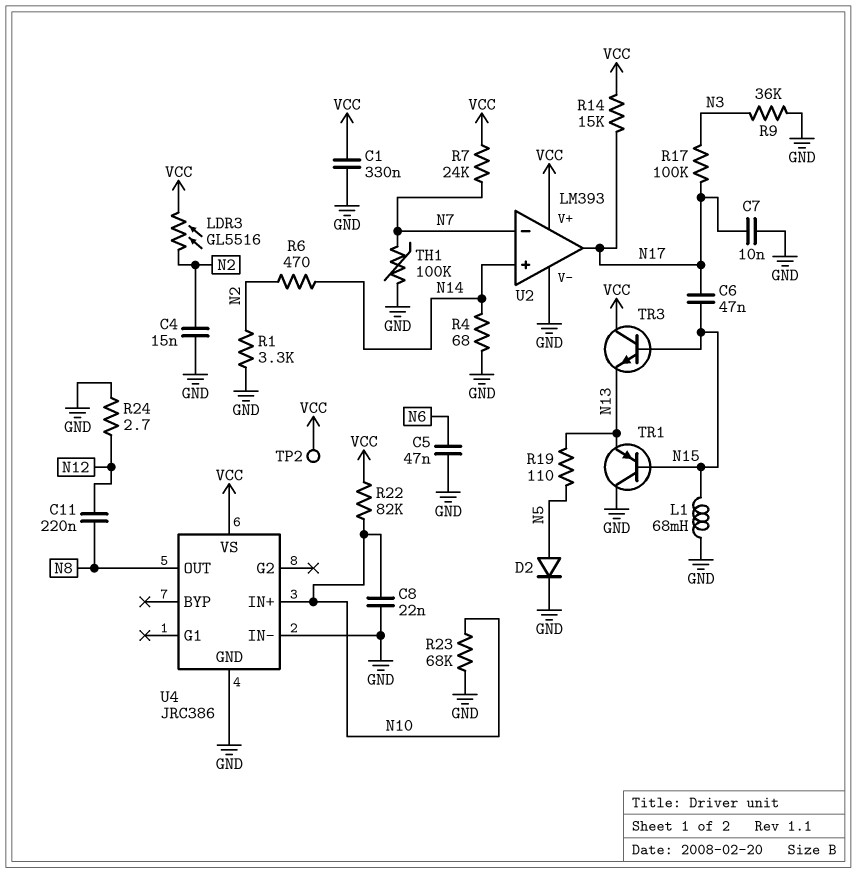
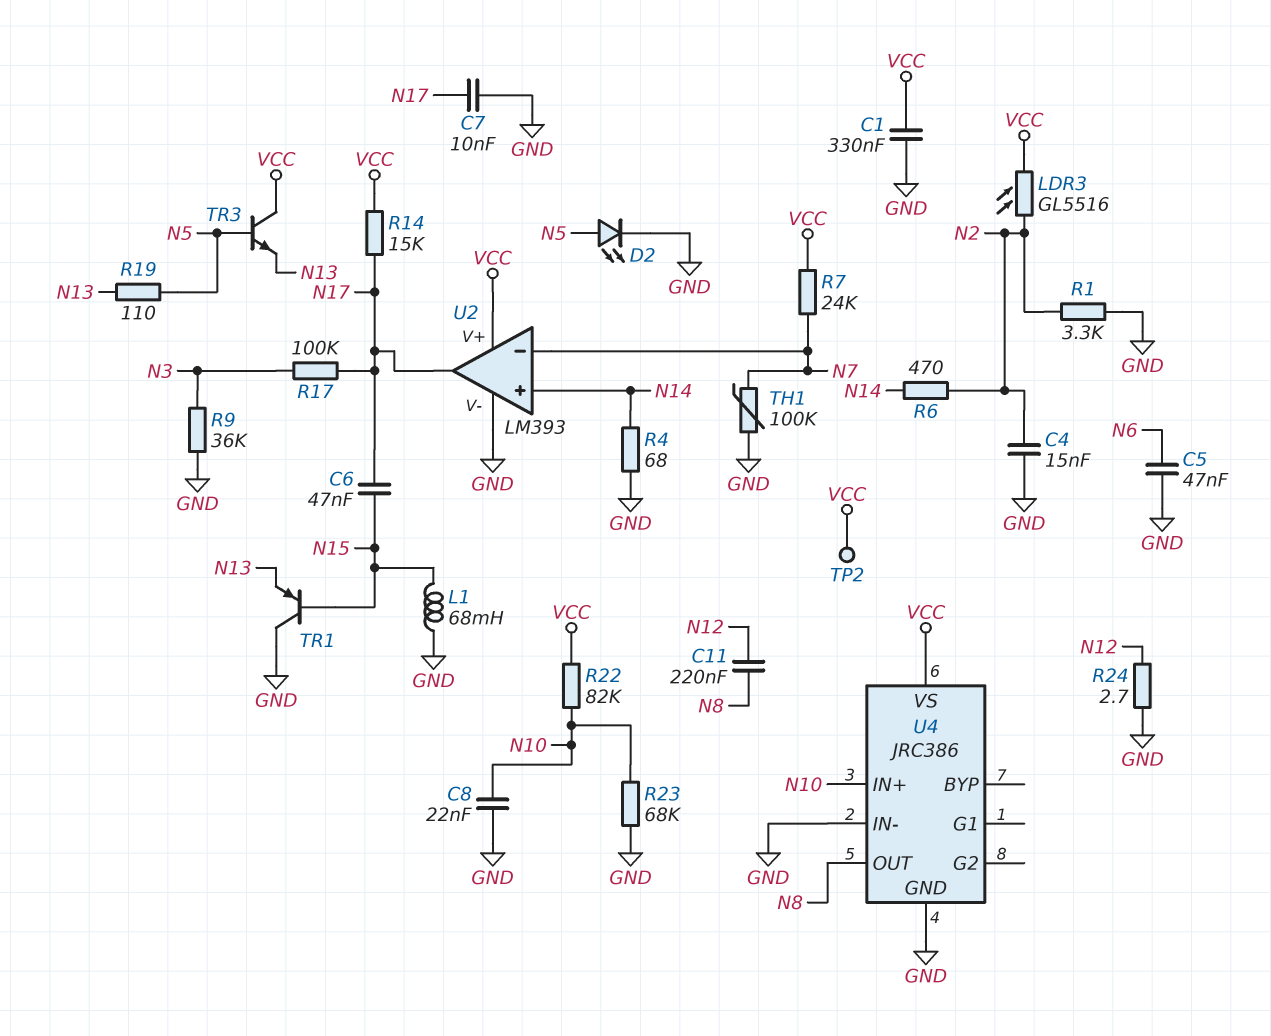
D2: diode (A N5, K GND) -> LED (A N5, K GND)
TR3: NPN (B N15, C VCC, E N13) -> NPN (B N5, C VCC, E N13)

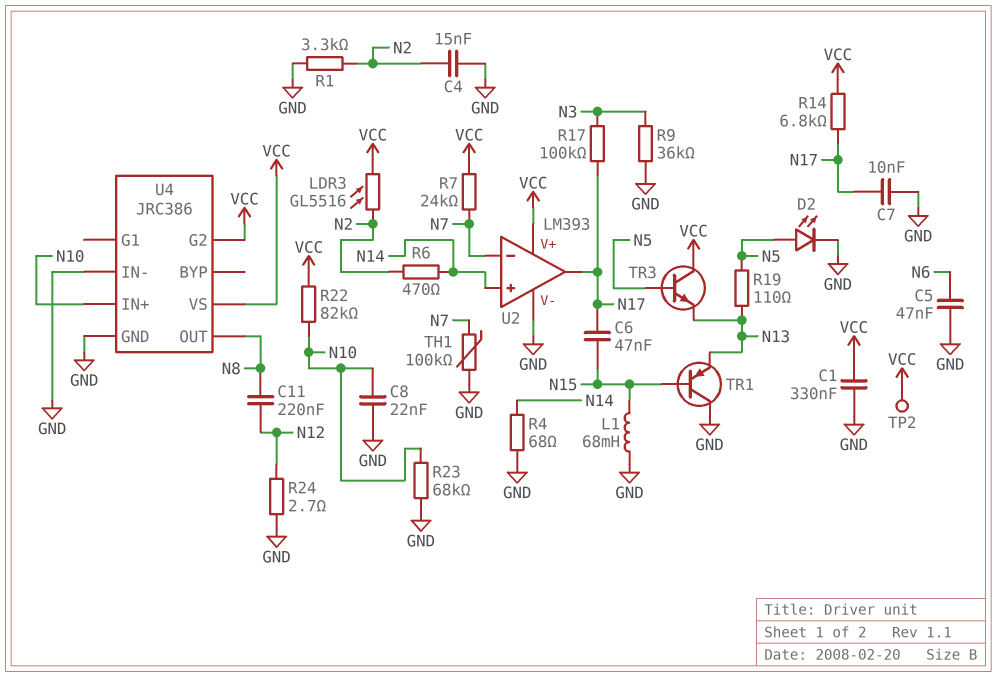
R14: 15k (N17, VCC) -> 6.8k (N17, VCC)
U4 pin G2: none -> VCC

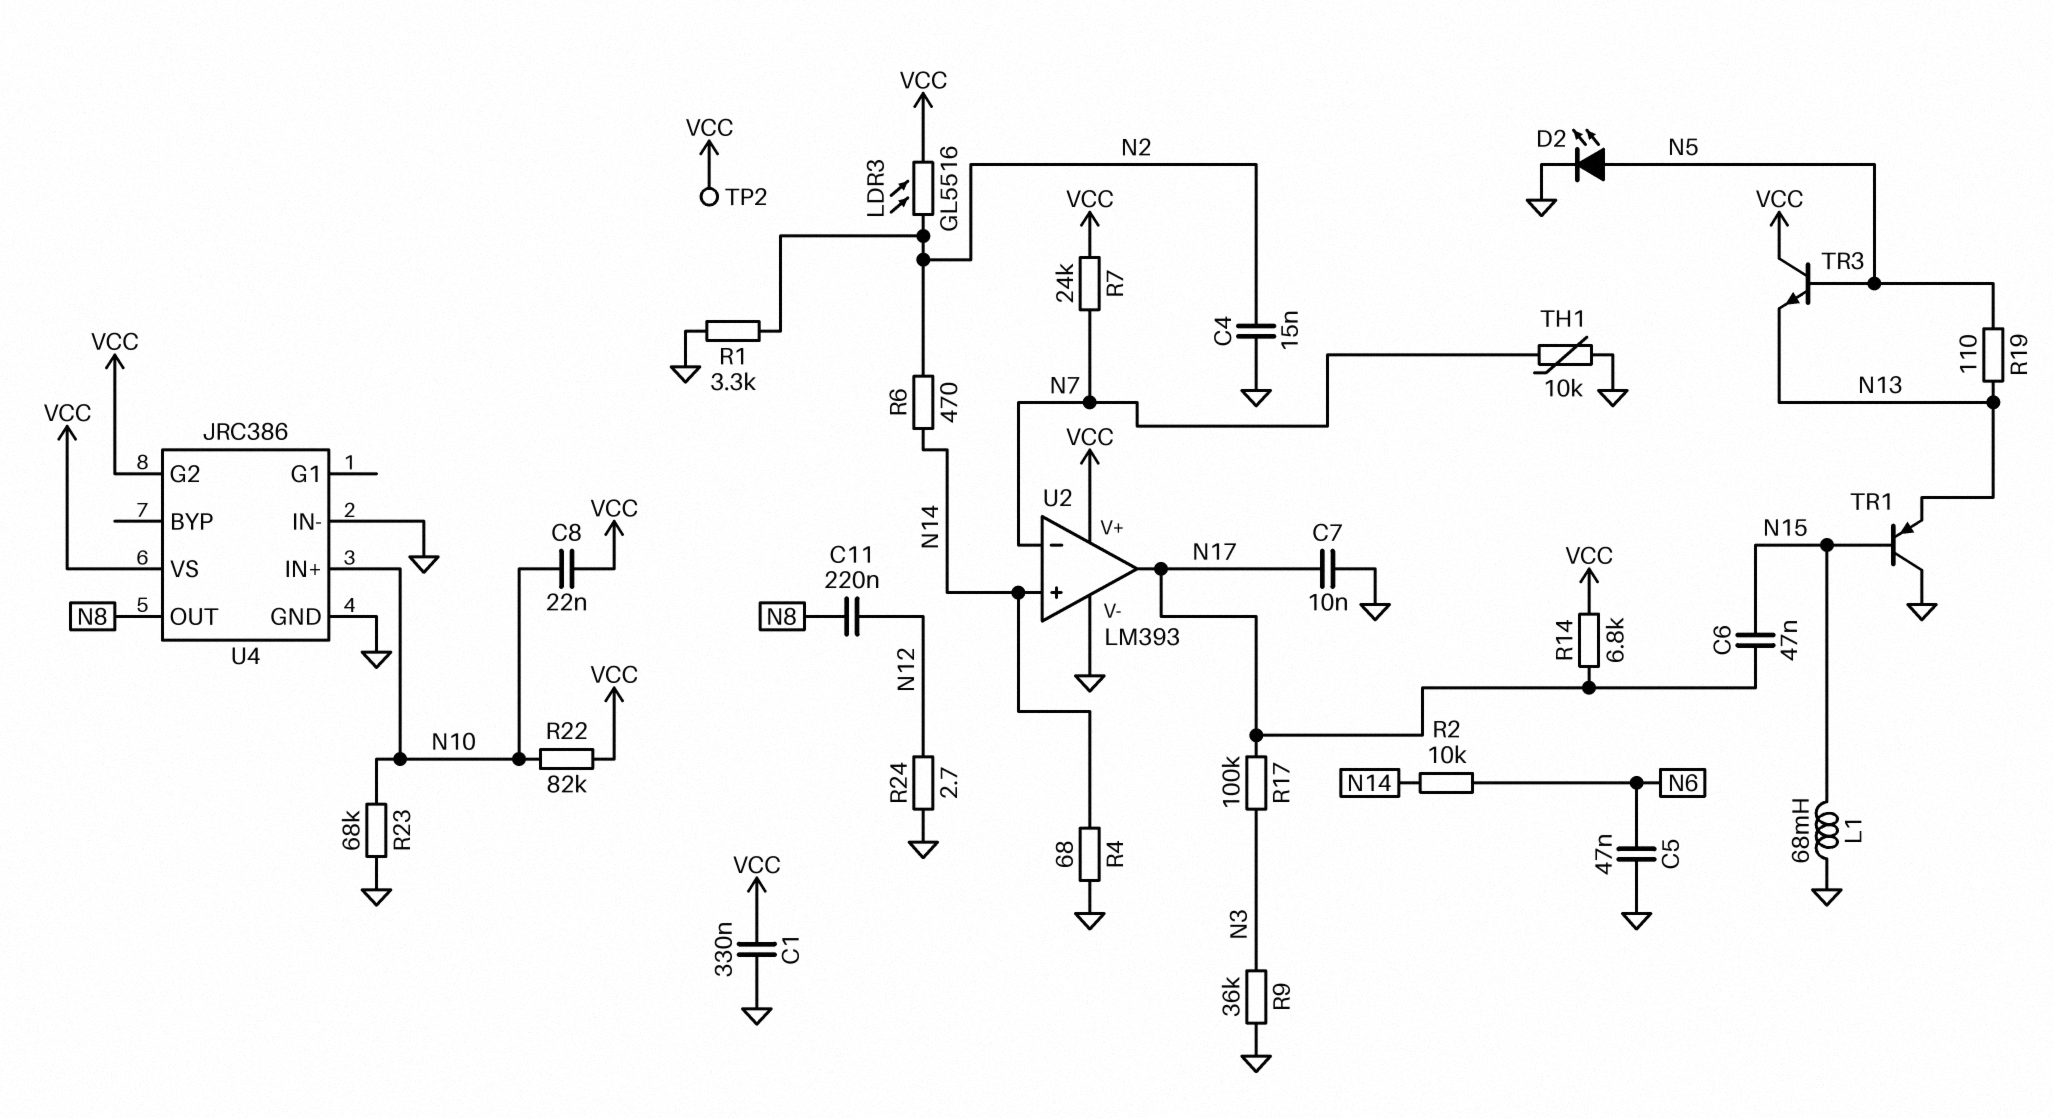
C8: 22nF (GND, N10) -> 22nF (N10, VCC)
R2: none -> 10k (N6, N14)
TH1: 100k (GND, N7) -> 10k (GND, N7)

